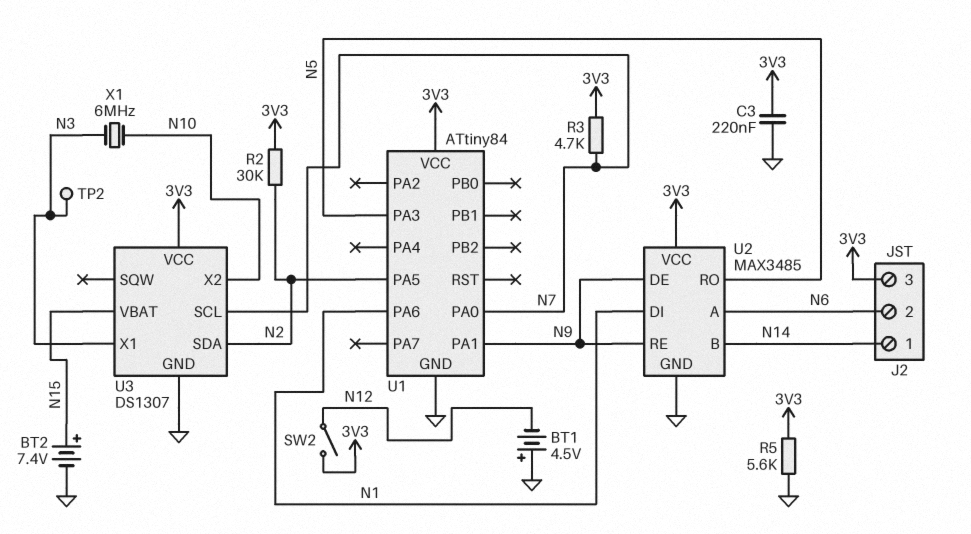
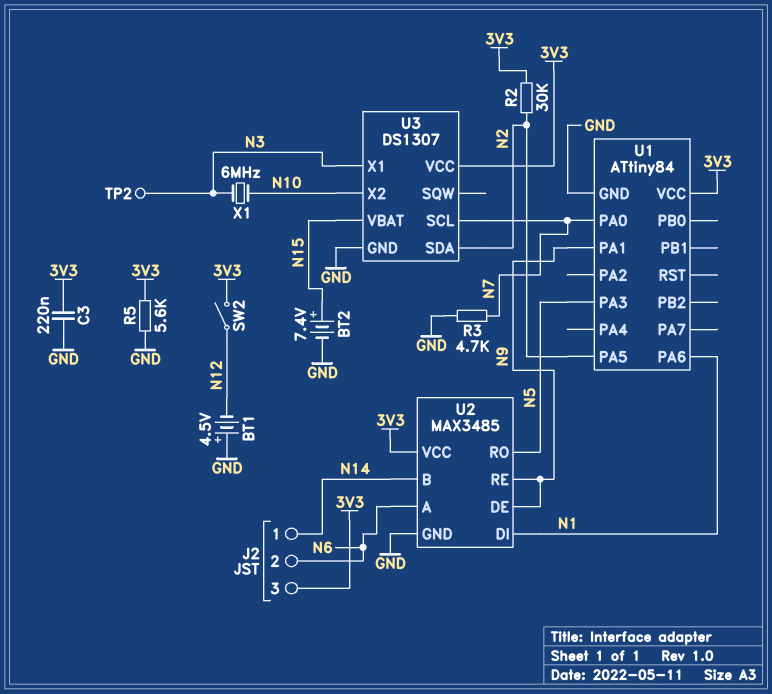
R3: 4.7k (3V3, N7) -> 4.7k (GND, N7)

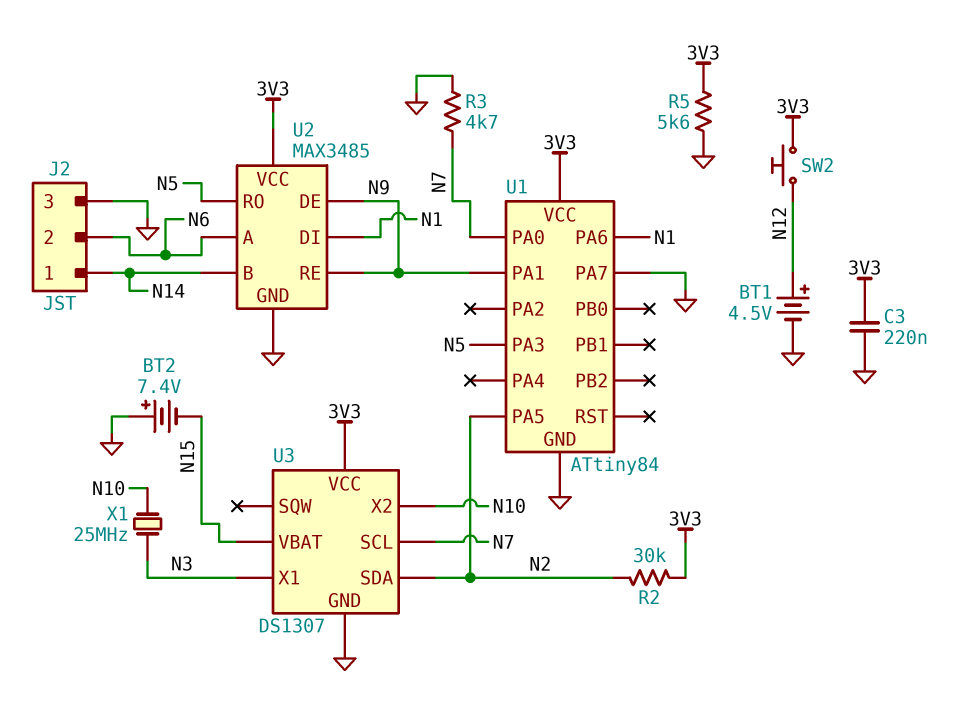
BT1: 4.5V (plus GND, minus N12) -> 4.5V (plus N12, minus GND)
BT2: 7.4V (plus N15, minus GND) -> 7.4V (plus GND, minus N15)
J2 pin 3: 3V3 -> GND
SW2: switch (3V3, N12) -> button (3V3, N12)
TP2: test point (N3) -> none
U1 pin PA7: none -> GND
X1: 6MHz (N3, N10) -> 25MHz (N3, N10)

